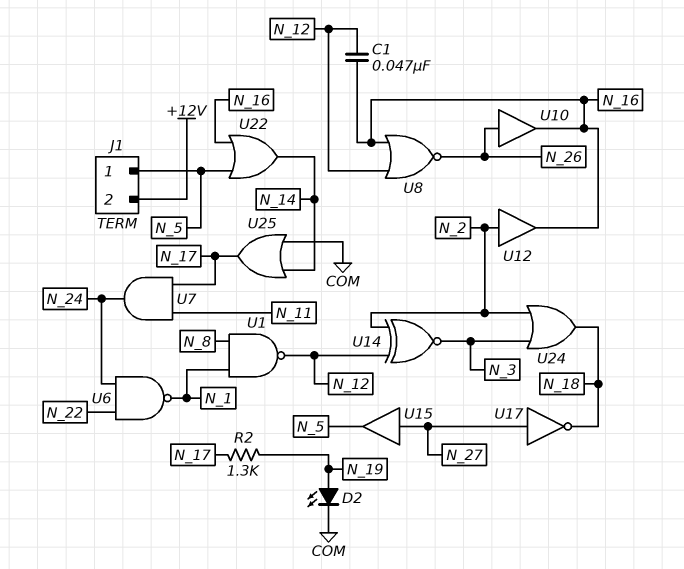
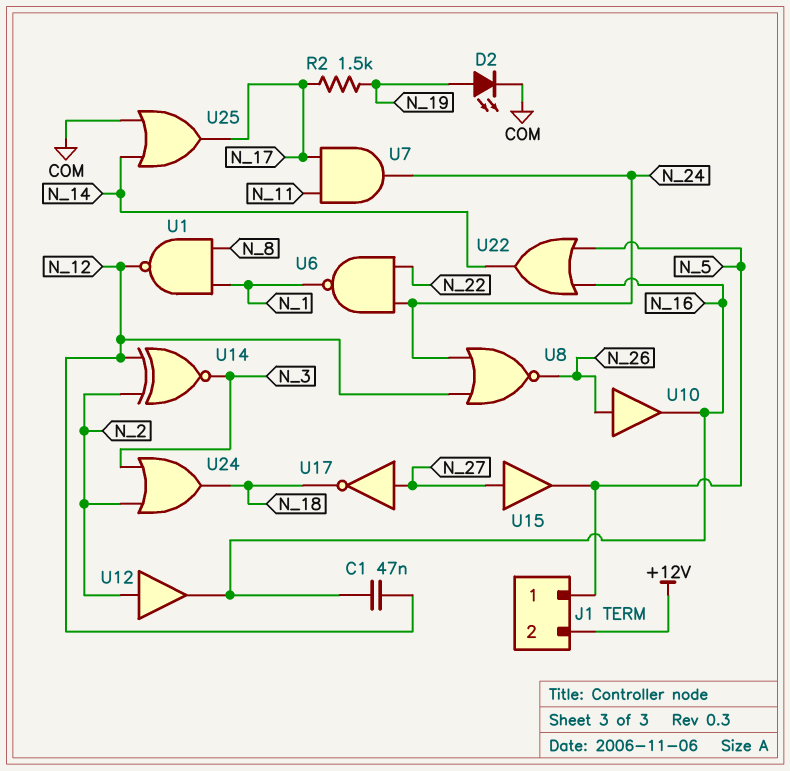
R2: 1.3k (N_17, N_19) -> 1.5k (N_17, N_19)
U8: NOR (in N_12, in N_16, out N_26) -> NOR (in N_12, in N_24, out N_26)

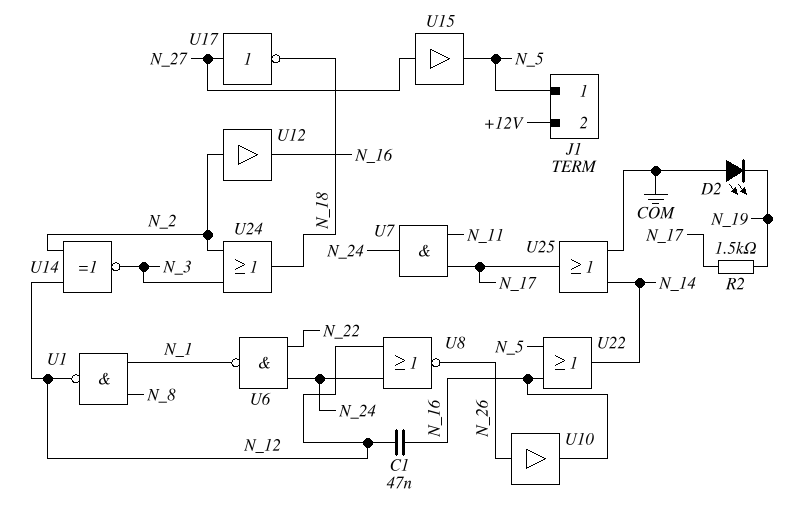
D2: LED (A N_19, K COM) -> LED (A COM, K N_19)

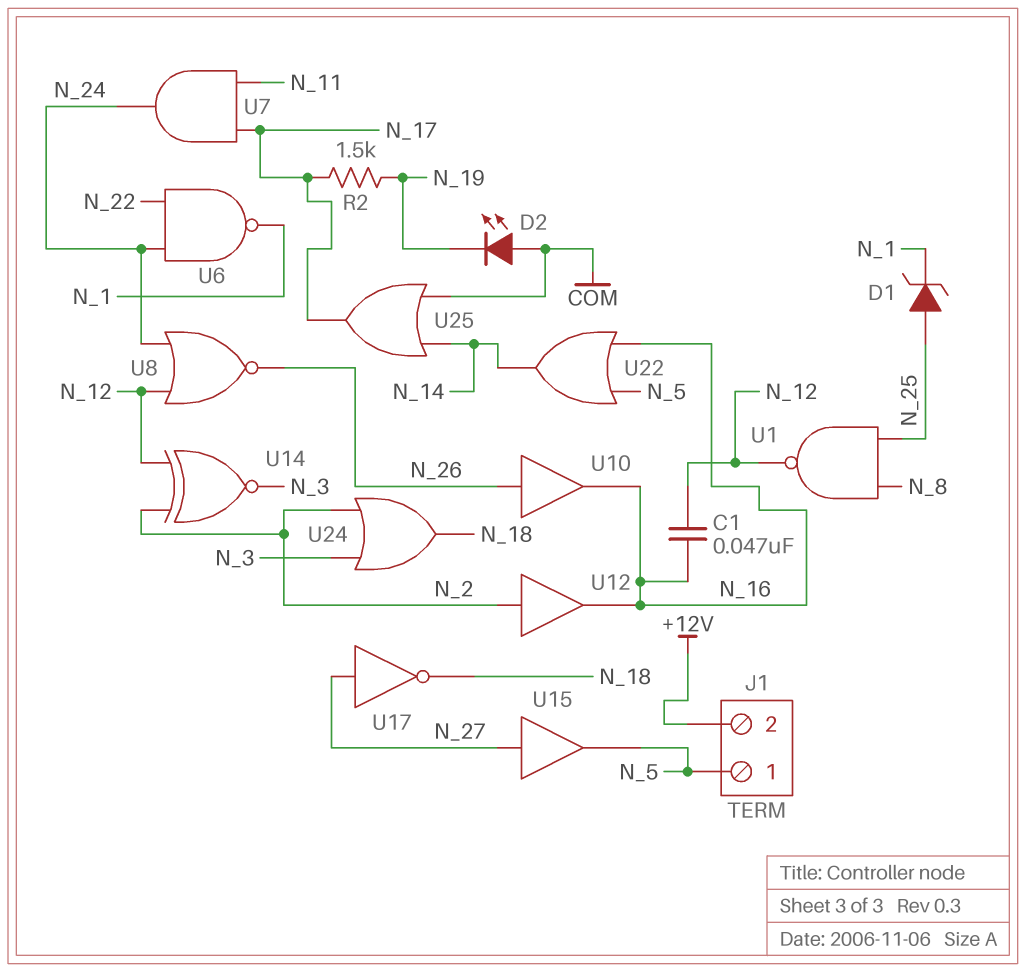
D1: none -> zener (A N_25, K N_1)
U1: NAND (in N_1, in N_8, out N_12) -> NAND (in N_8, in N_25, out N_12)

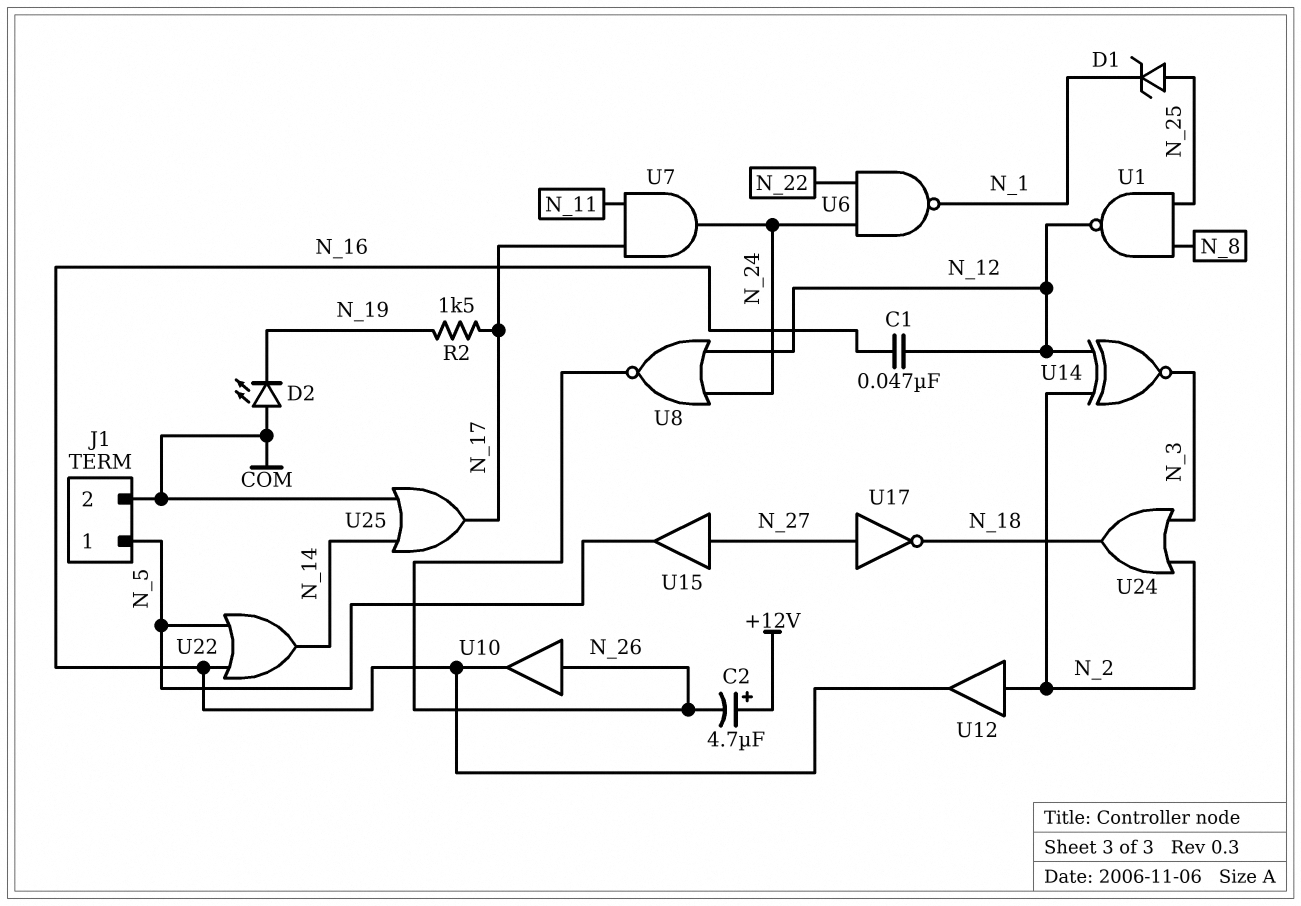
C2: none -> 4.7uF (plus +12V, minus N_26)
J1 pin 2: +12V -> COM

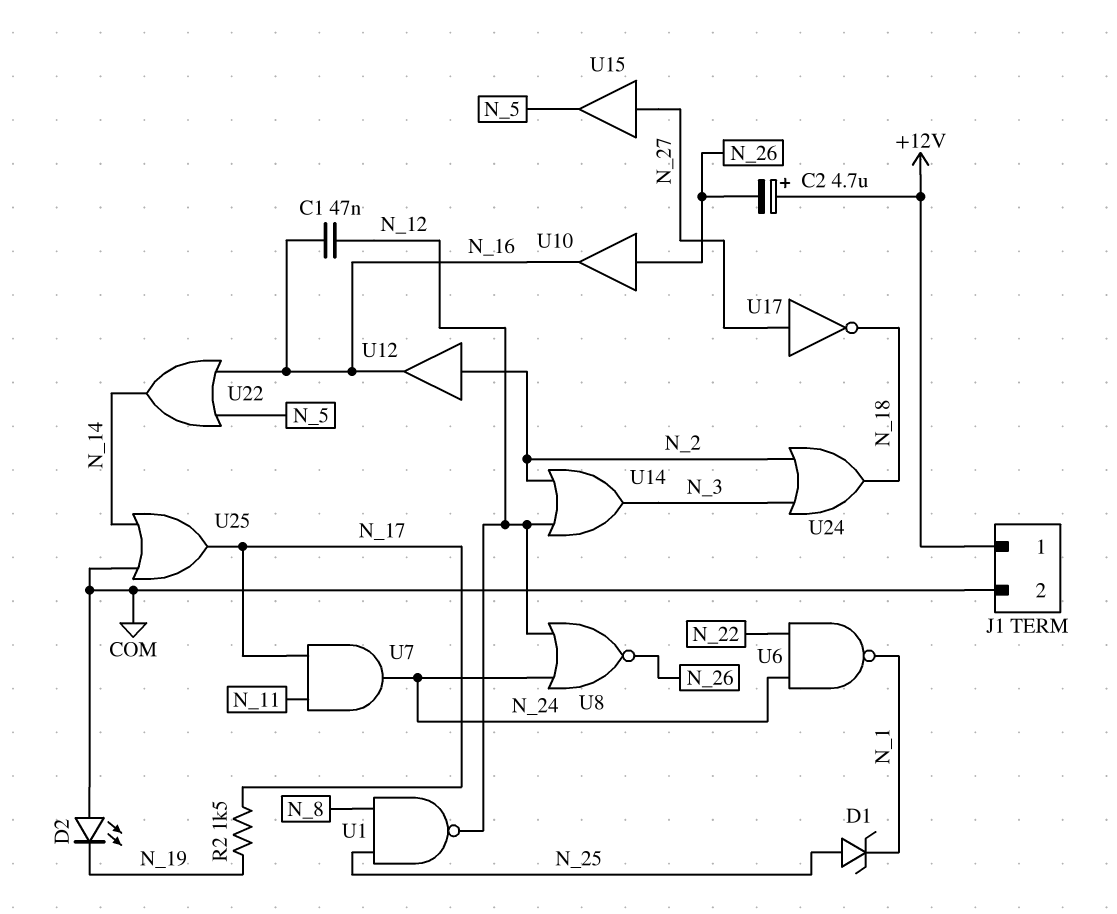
J1 pin 1: N_5 -> +12V
U14: XNOR (in N_2, in N_12, out N_3) -> OR (in N_2, in N_12, out N_3)

